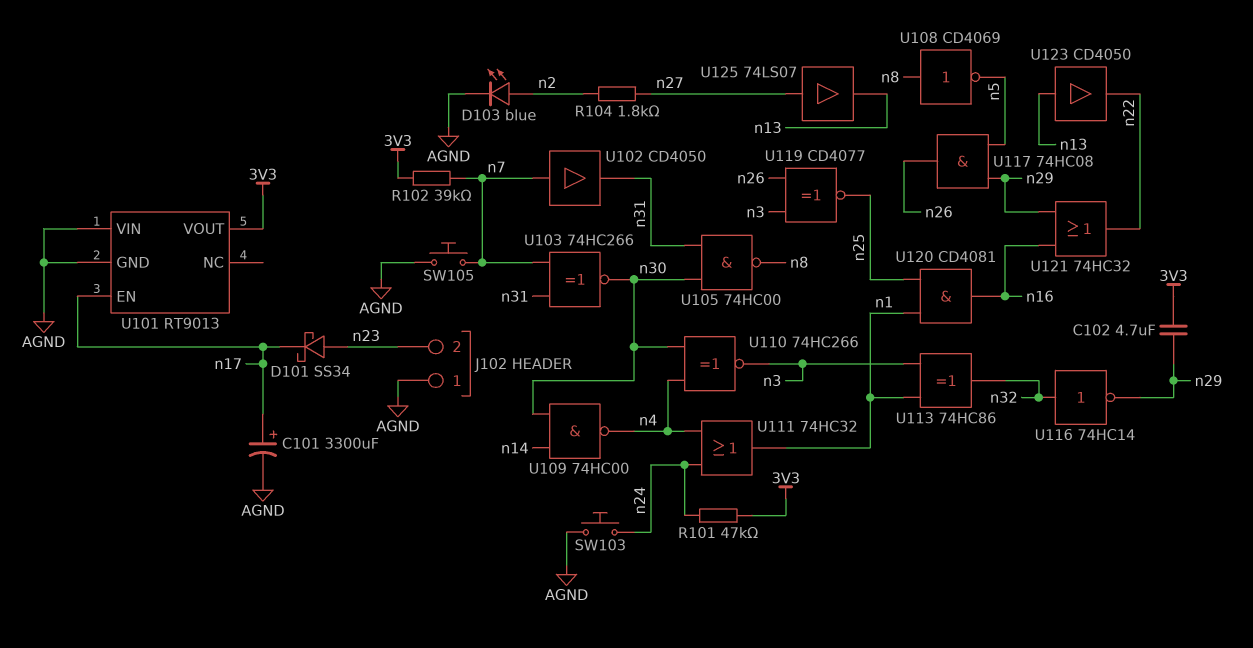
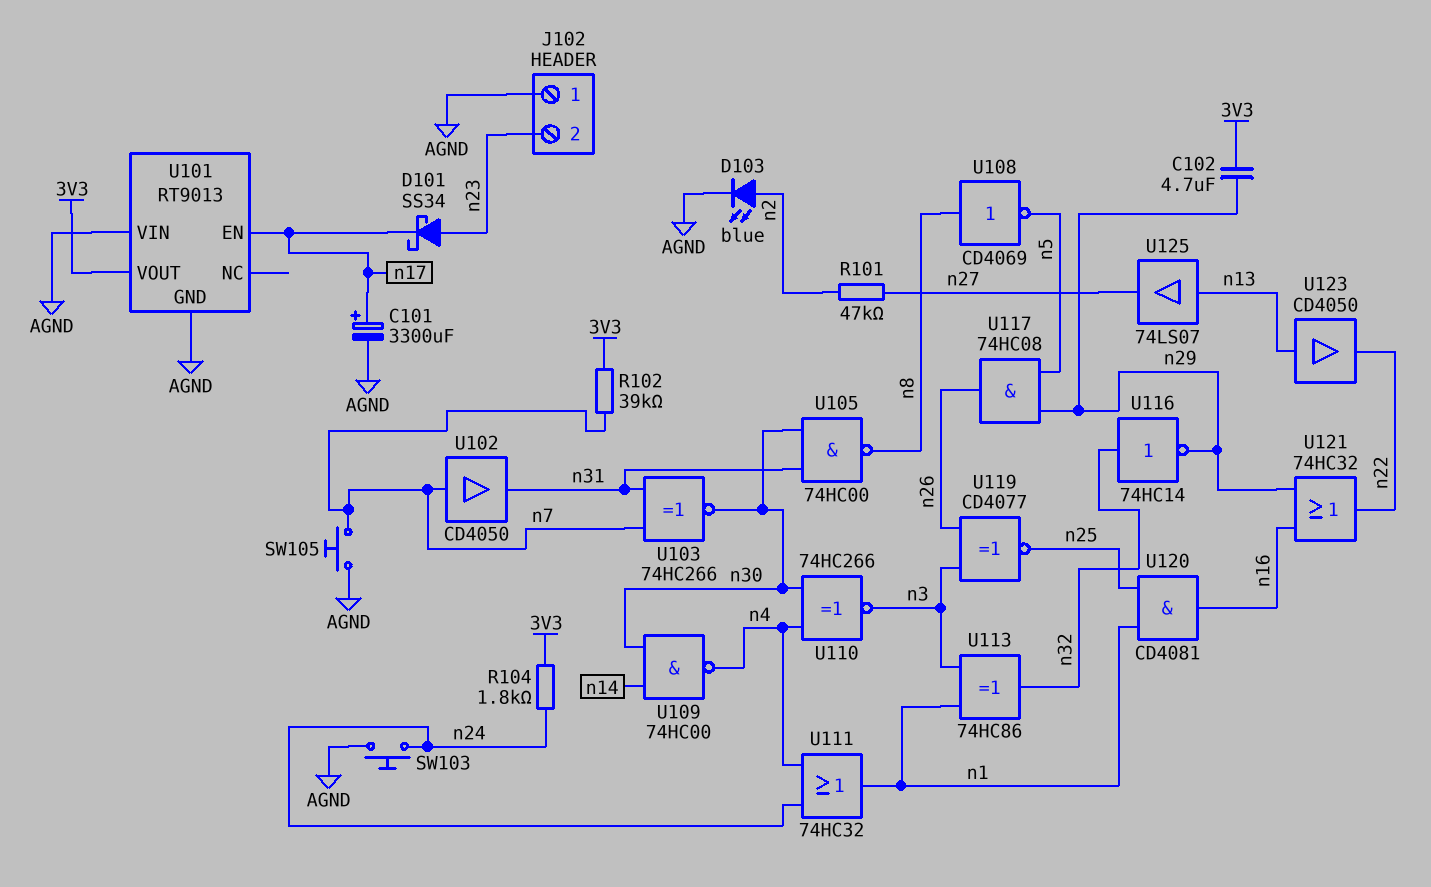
R101: 47k (3V3, n24) -> 47k (n2, n27)
R104: 1.8k (n2, n27) -> 1.8k (3V3, n24)
U125: buffer 74LS07 (in n27, out n13) -> buffer 74LS07 (in n13, out n27)

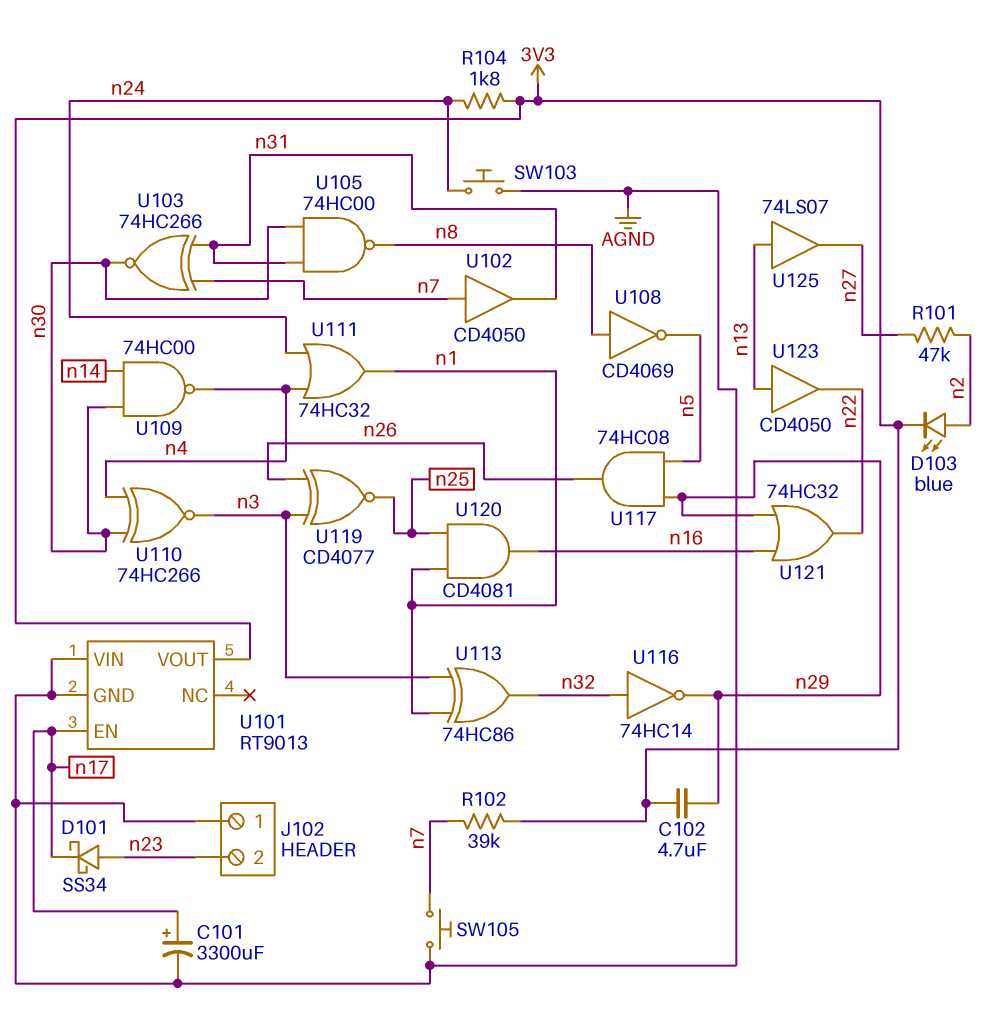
D103: LED blue (A n2, K AGND) -> LED blue (A n2, K 3V3)

